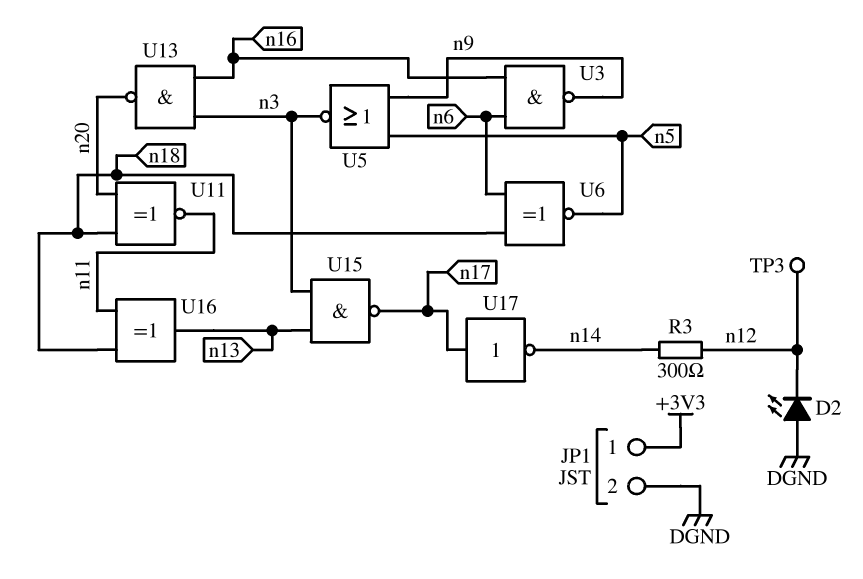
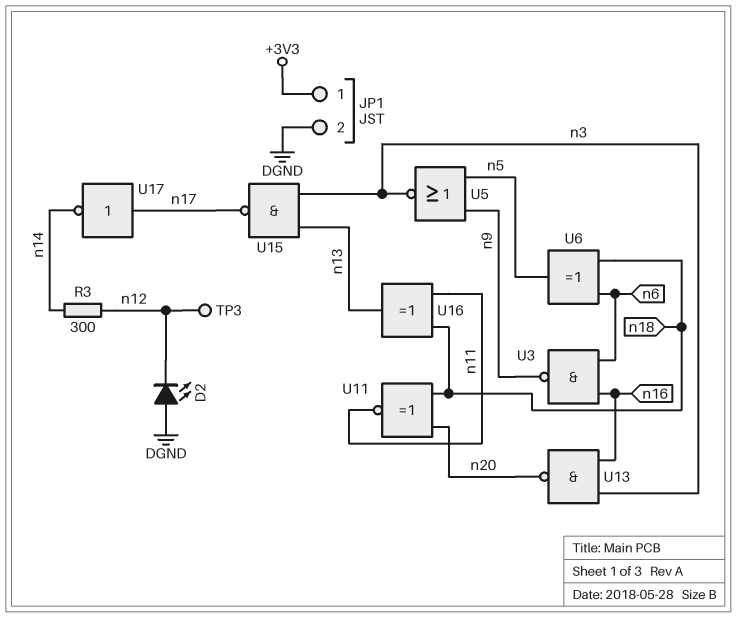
U6: XNOR (in n6, in n18, out n5) -> XOR (in n6, in n18, out n5)

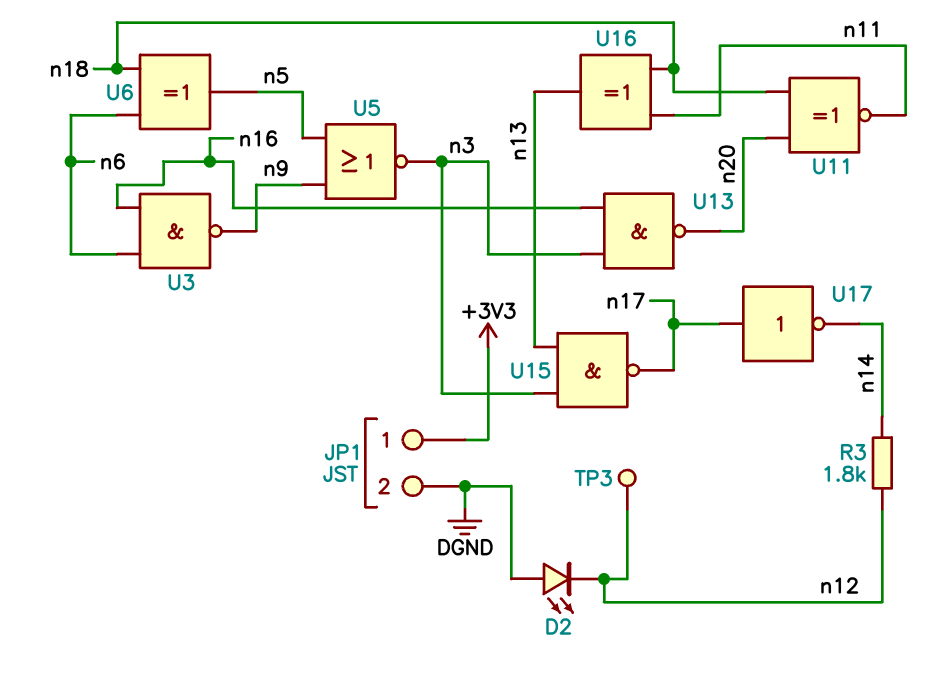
R3: 300 (n12, n14) -> 1.8k (n12, n14)

